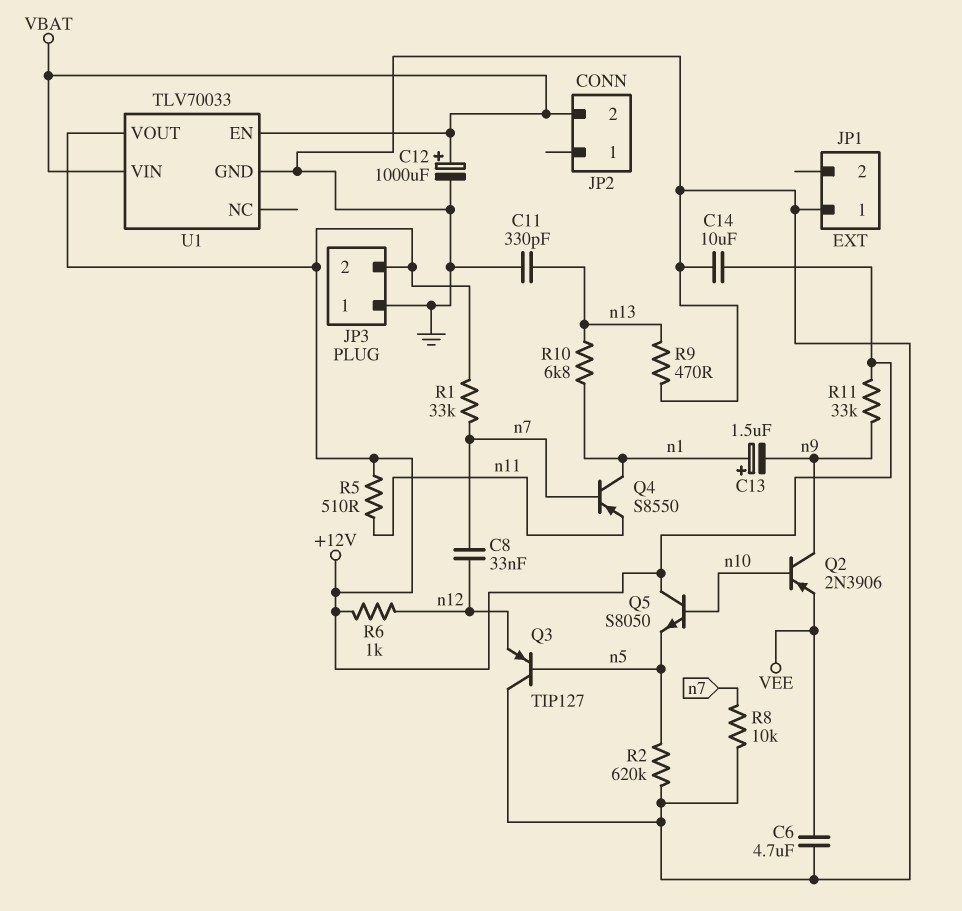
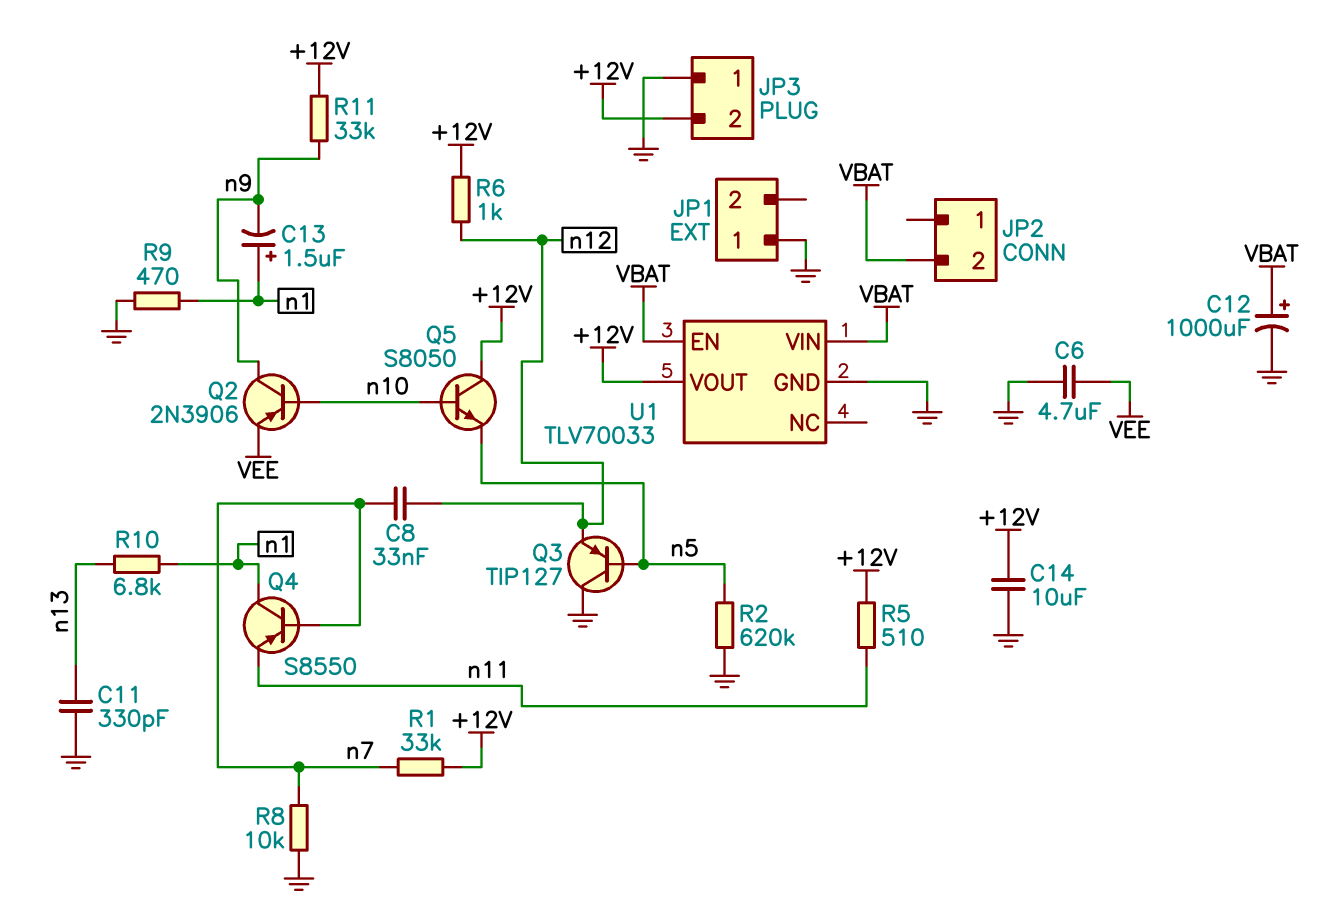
R9: 470 (GND, n13) -> 470 (GND, n1)

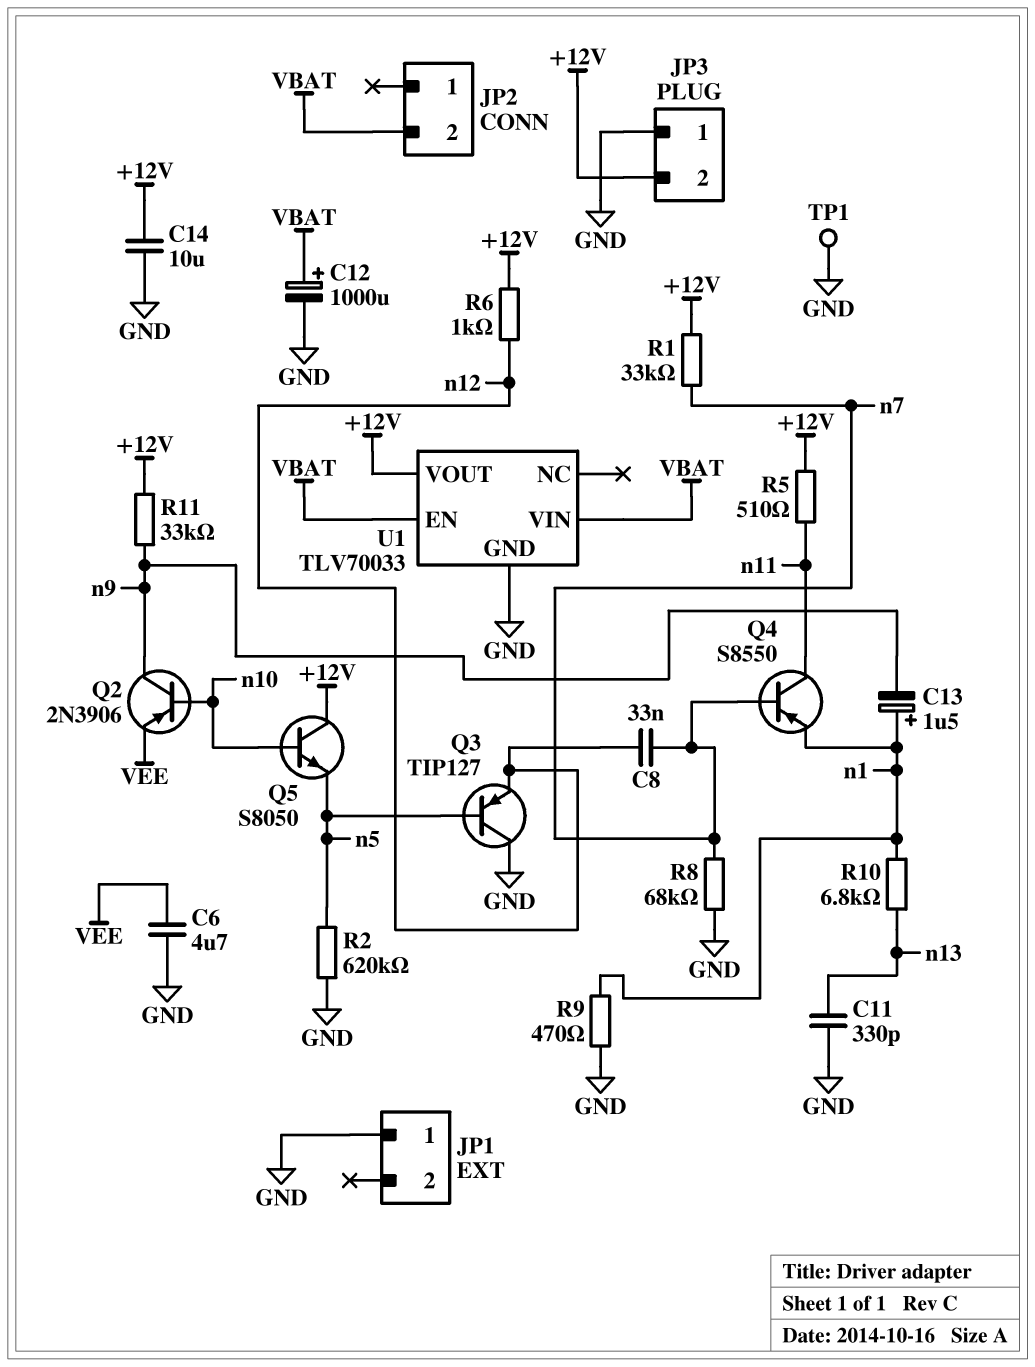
Q4: PNP S8550 (B n7, C n1, E n11) -> PNP S8550 (B n7, C n11, E n1)
R8: 10k (GND, n7) -> 68k (GND, n7)
TP1: none -> test point (GND)

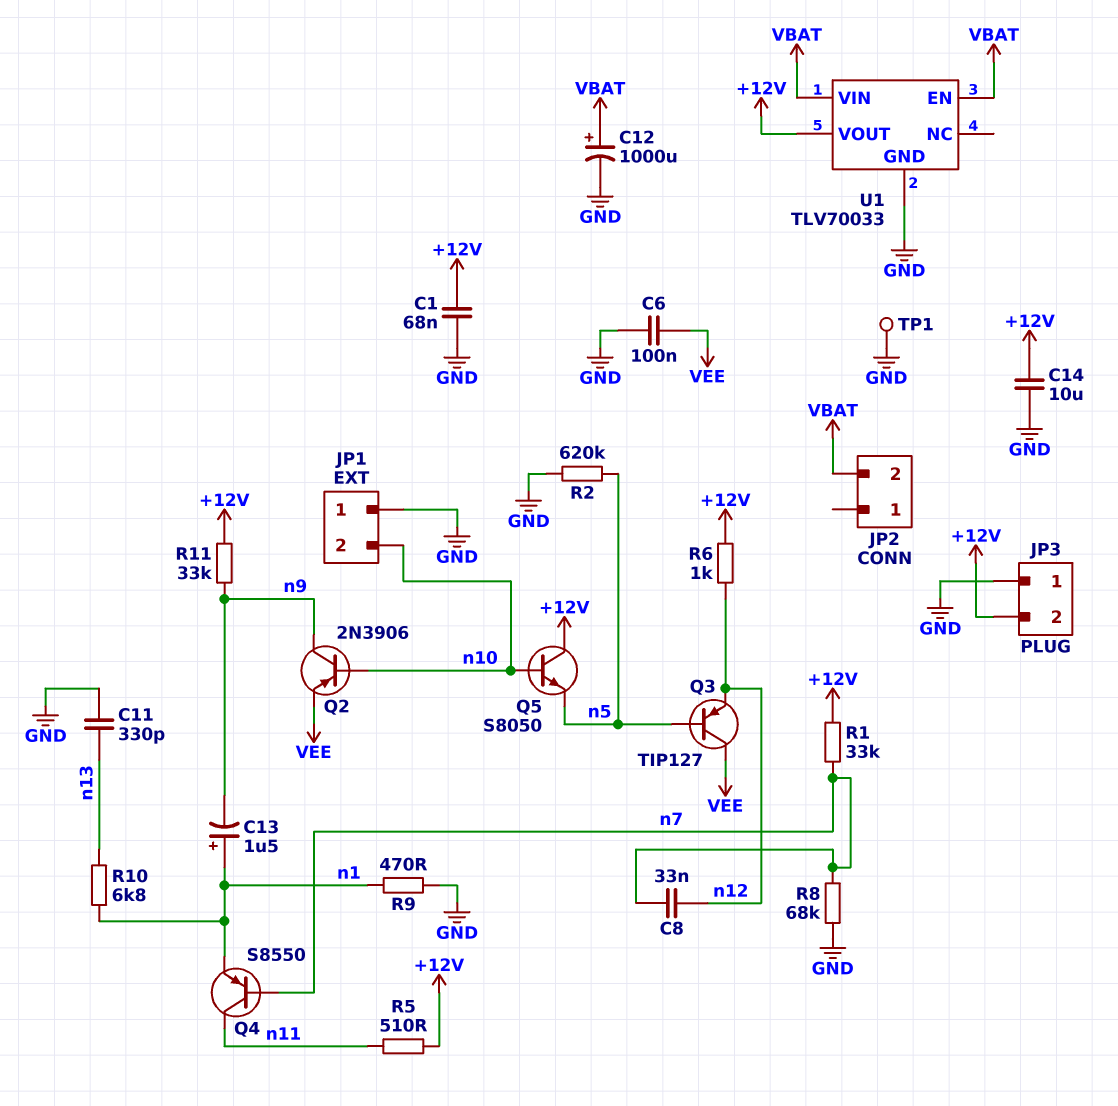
C1: none -> 68nF (+12V, GND)
C6: 4.7uF (GND, VEE) -> 100nF (GND, VEE)
JP1 pin 2: none -> n10
Q3: PNP TIP127 (B n5, C GND, E n12) -> PNP TIP127 (B n5, C VEE, E n12)

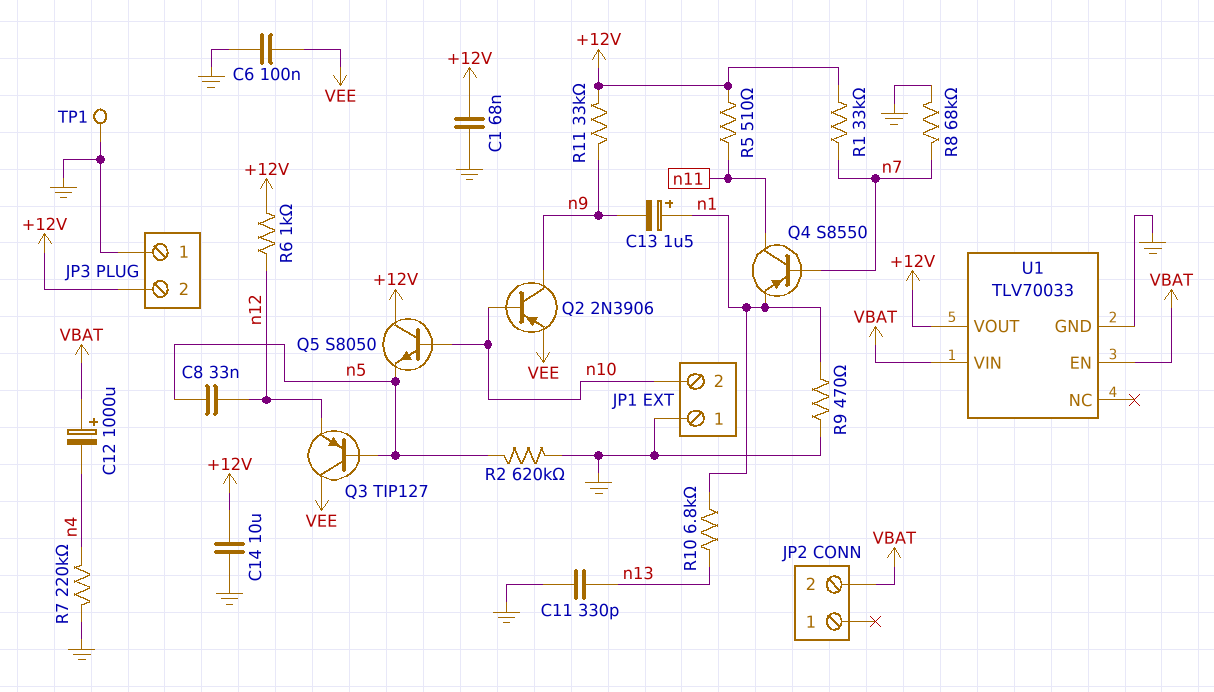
C8: 33nF (n7, n12) -> 33nF (n5, n12)
C12: 1000uF (plus VBAT, minus GND) -> 1000uF (plus VBAT, minus n4)
R7: none -> 220k (GND, n4)

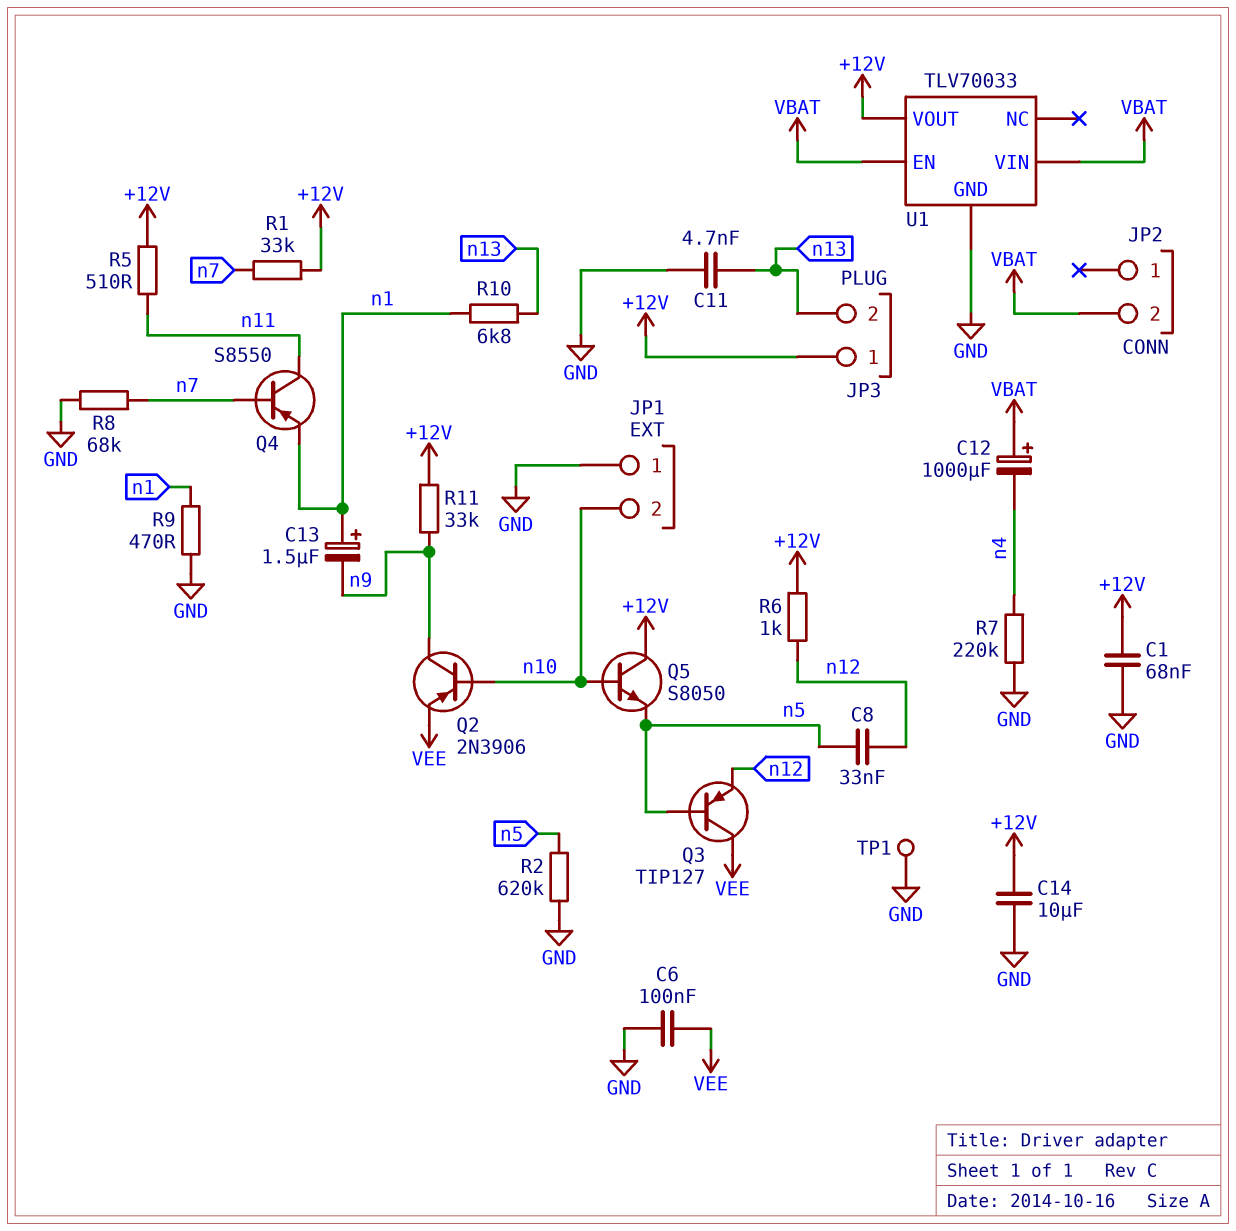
C11: 330pF (GND, n13) -> 4.7nF (GND, n13)
JP3 pin 1: GND -> +12V
JP3 pin 2: +12V -> n13

